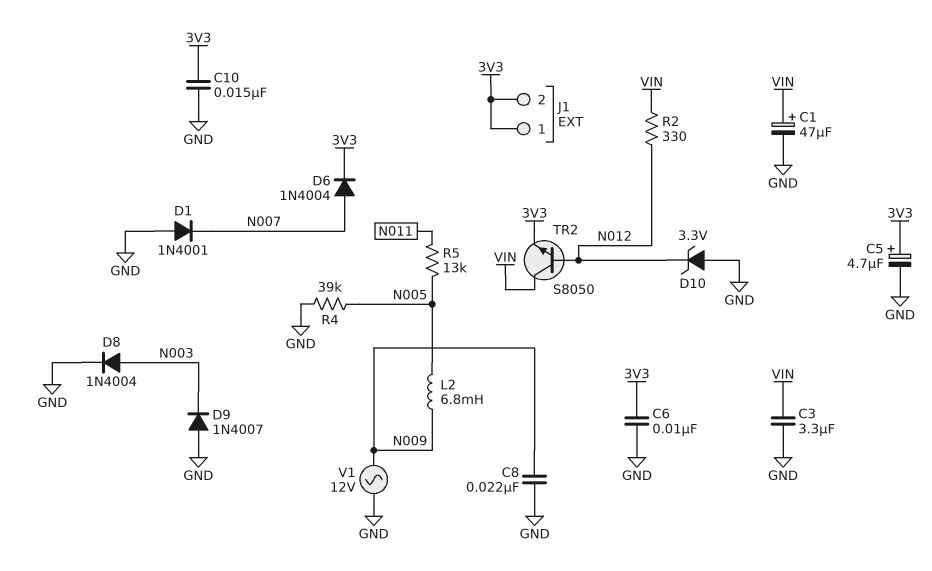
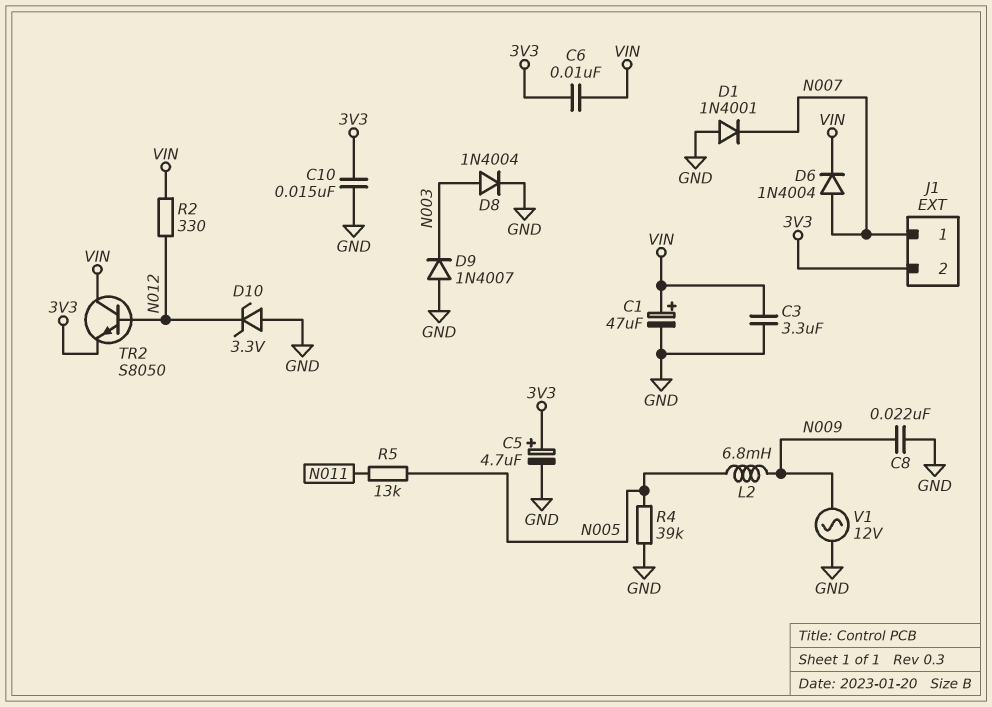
C6: 10nF (3V3, GND) -> 10nF (3V3, VIN)
D6: diode 1N4004 (A N007, K 3V3) -> diode 1N4004 (A N007, K VIN)
J1 pin 1: 3V3 -> N007

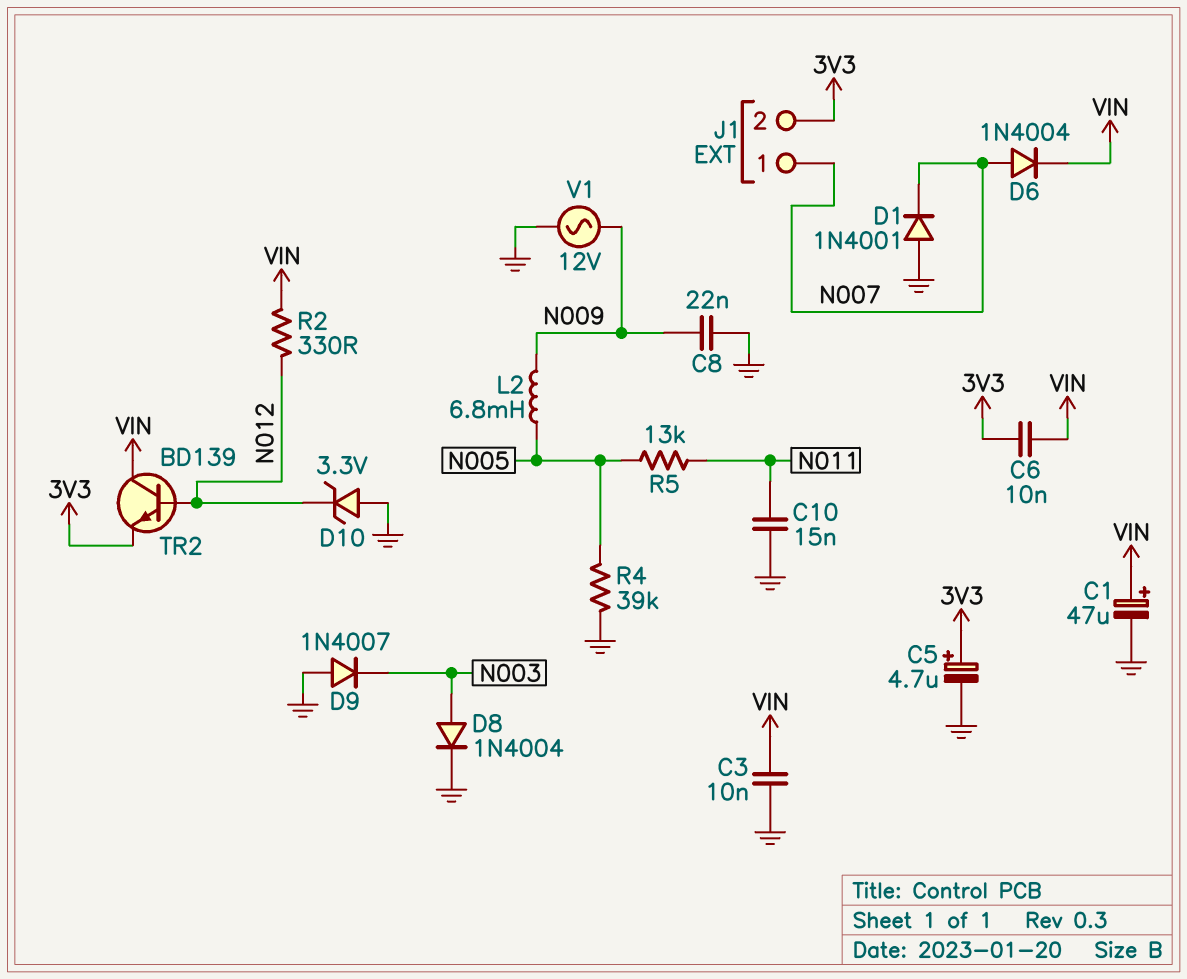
C3: 3.3uF (GND, VIN) -> 10nF (GND, VIN)
C10: 15nF (3V3, GND) -> 15nF (GND, N011)
TR2: NPN S8050 (B N012, C VIN, E 3V3) -> NPN BD139 (B N012, C VIN, E 3V3)

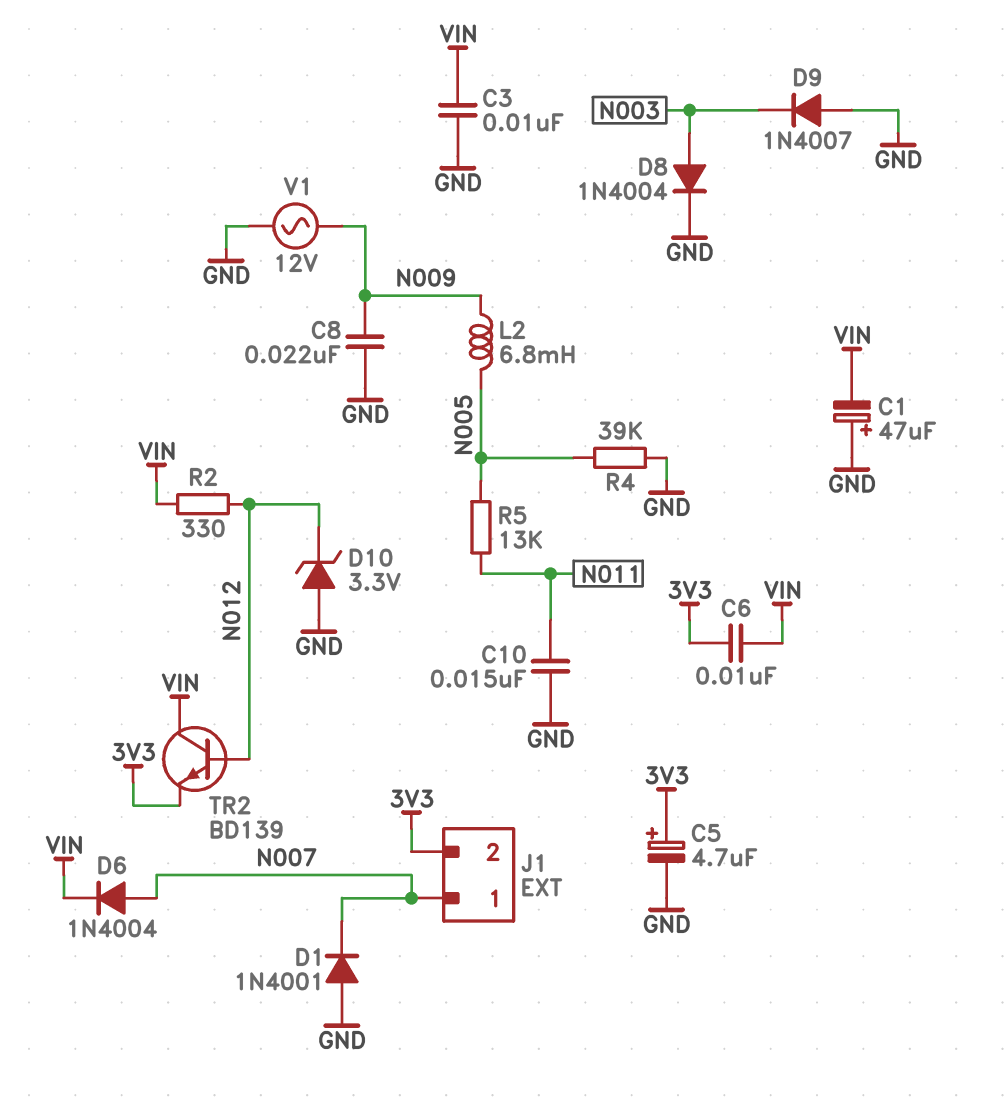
C1: 47uF (plus VIN, minus GND) -> 47uF (plus GND, minus VIN)

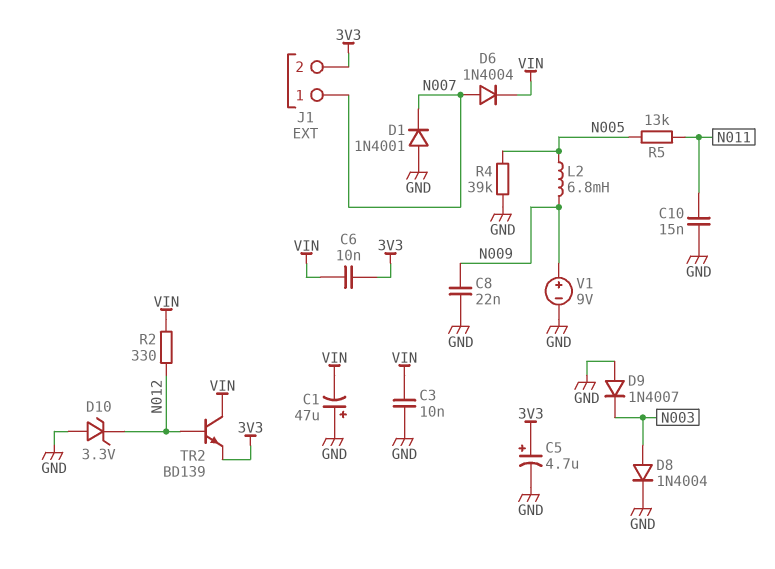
V1: AC 12V (GND, N009) -> 9V (plus N009, minus GND)

